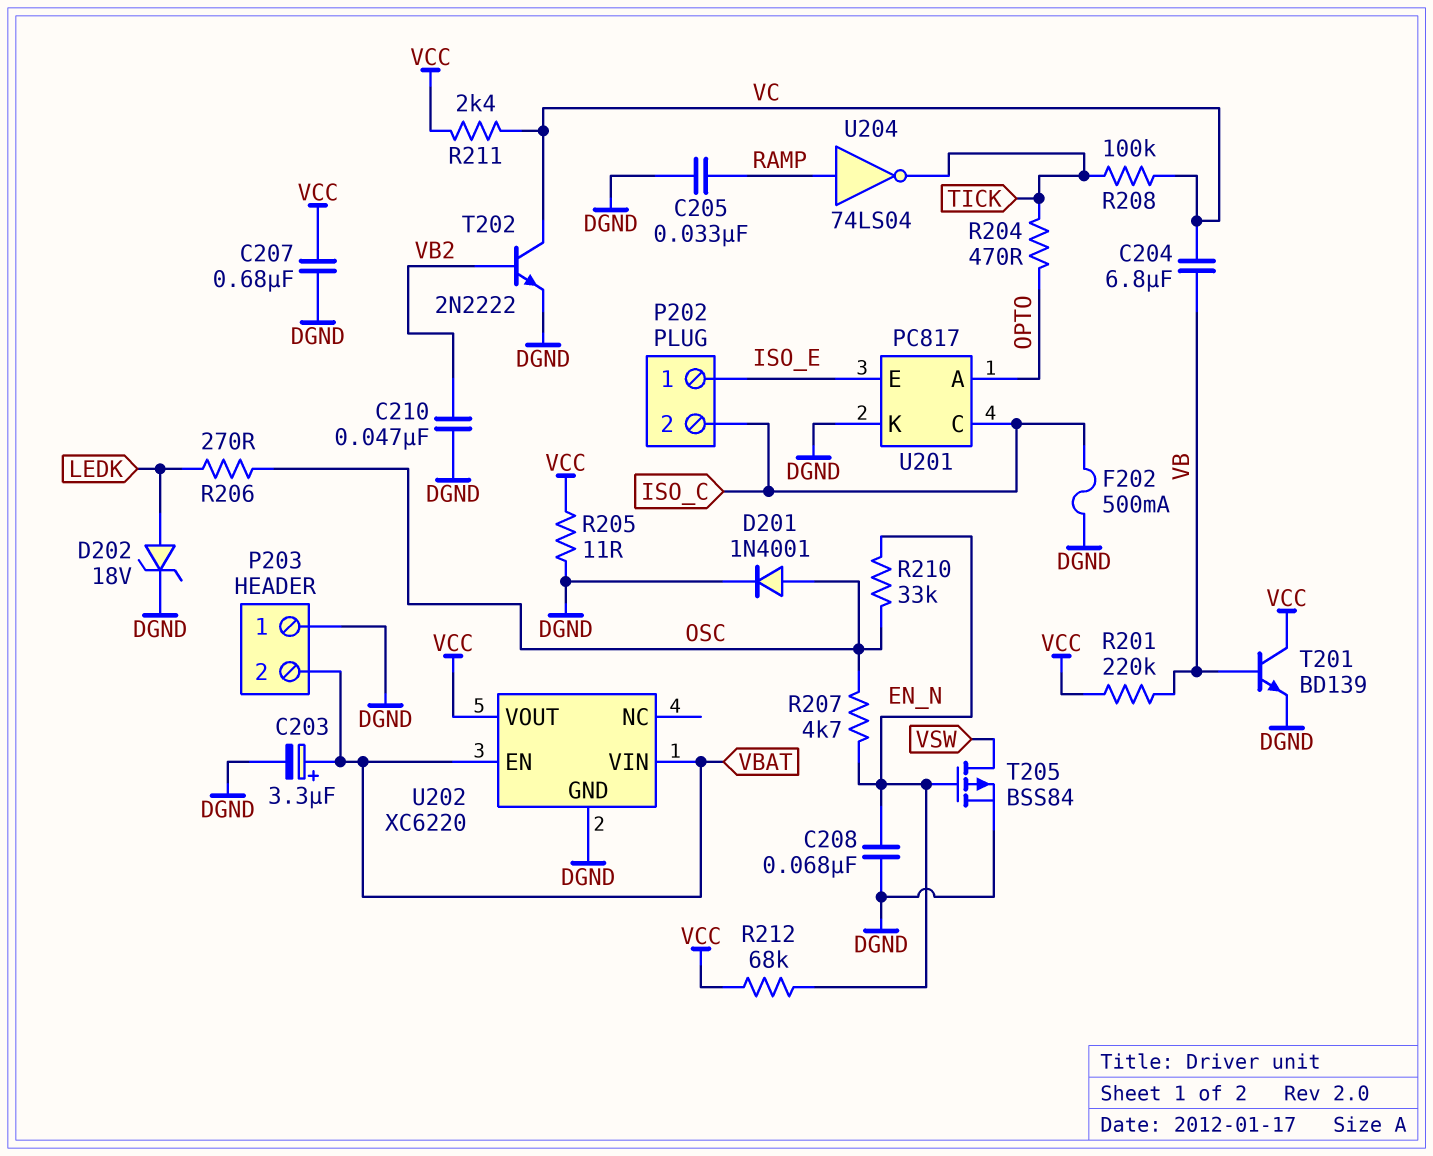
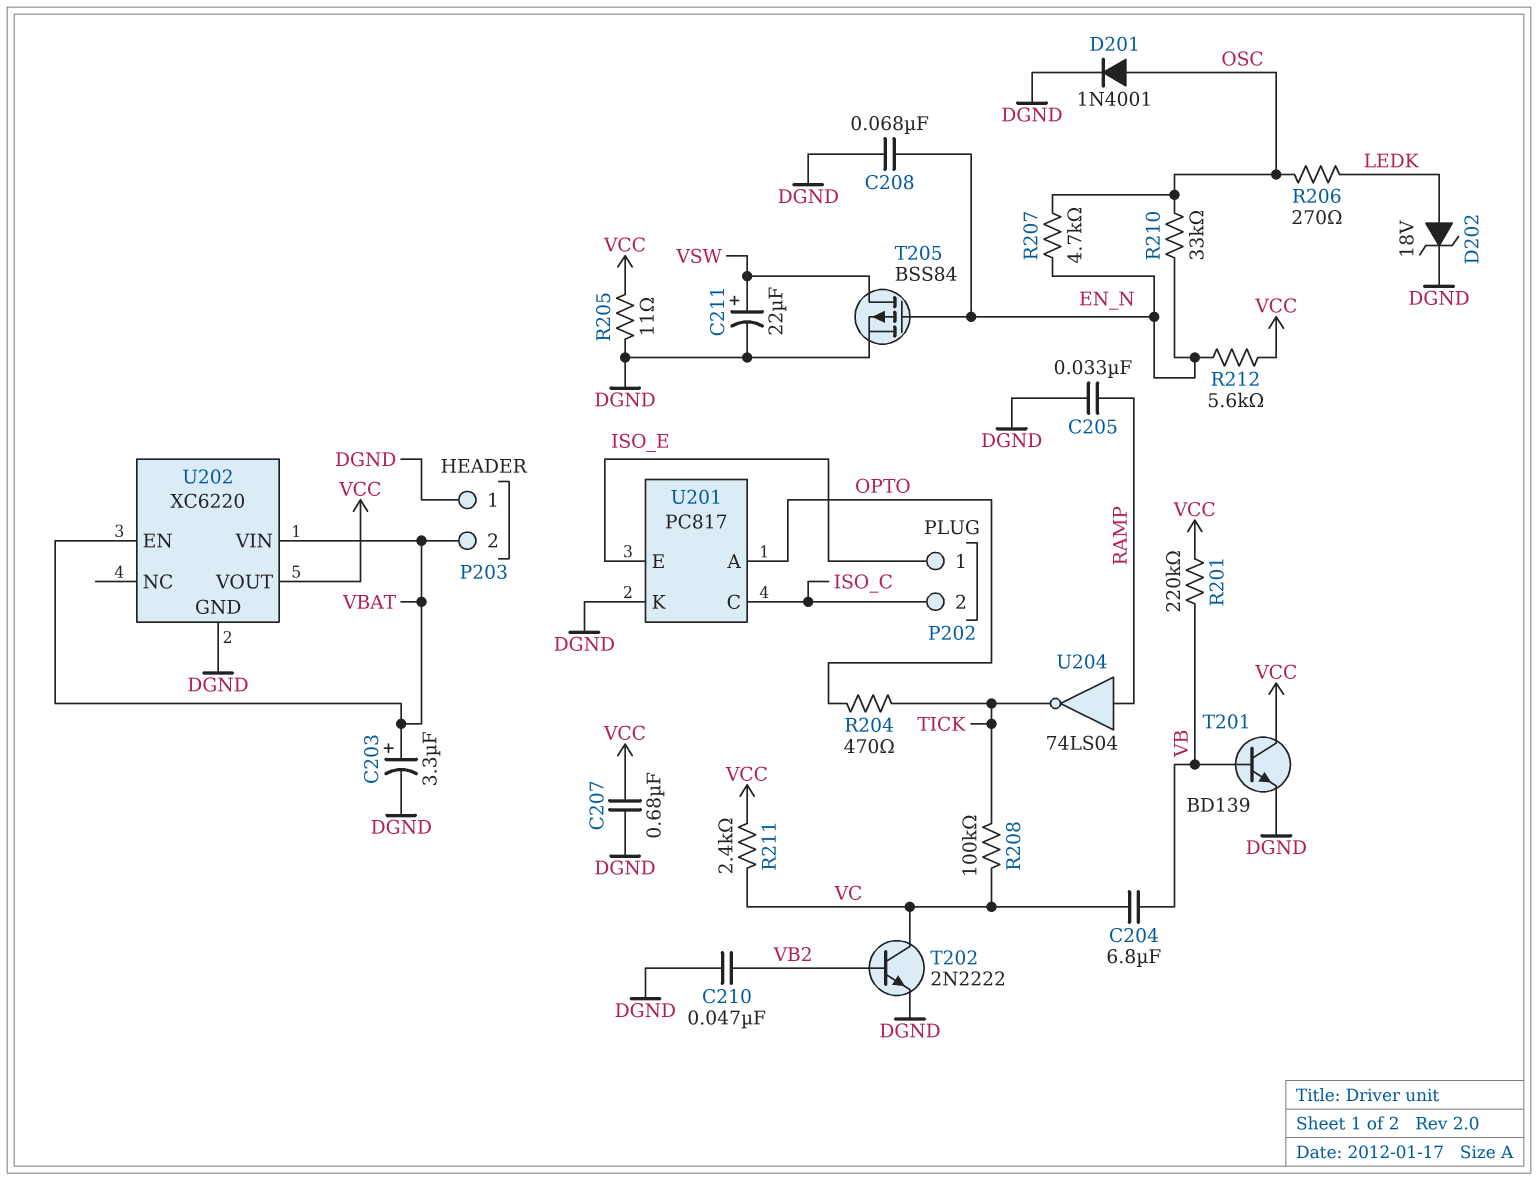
C211: none -> 22uF (plus VSW, minus DGND)
F202: 500mA (DGND, ISO_C) -> none
R212: 68k (EN_N, VCC) -> 5.6k (EN_N, VCC)

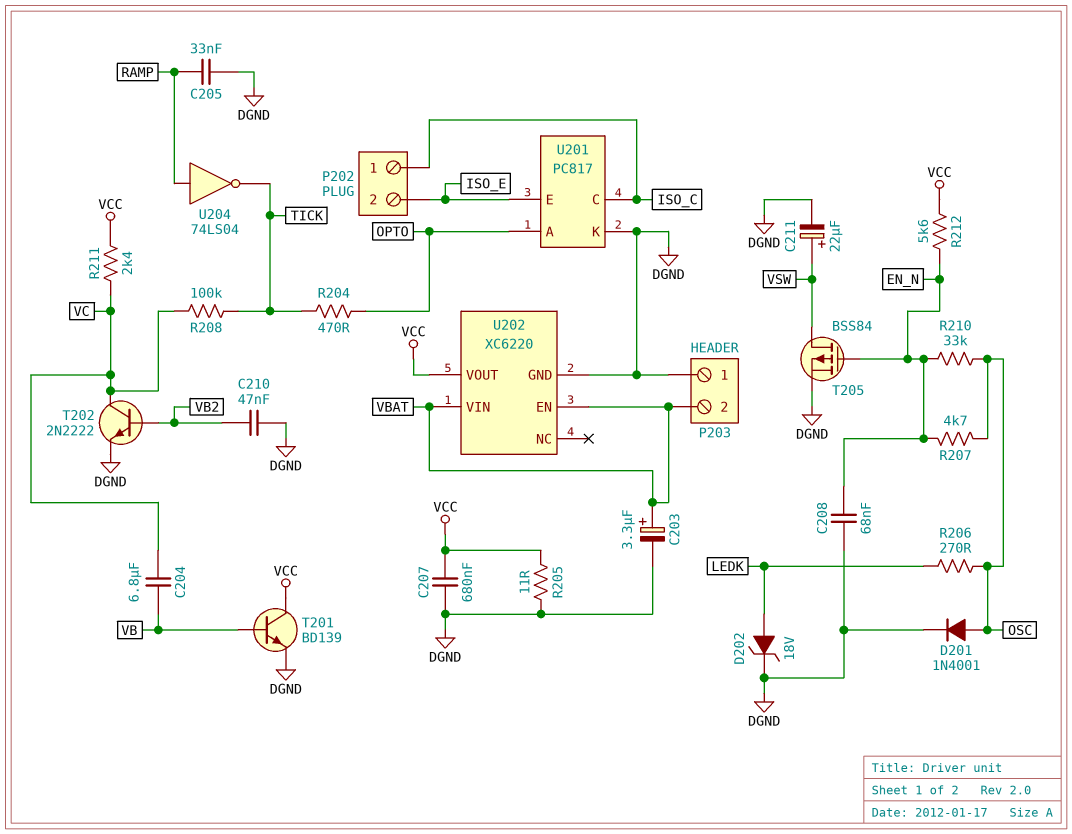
P202 pin 1: ISO_E -> ISO_C
P202 pin 2: ISO_C -> ISO_E
R201: 220k (VB, VCC) -> none

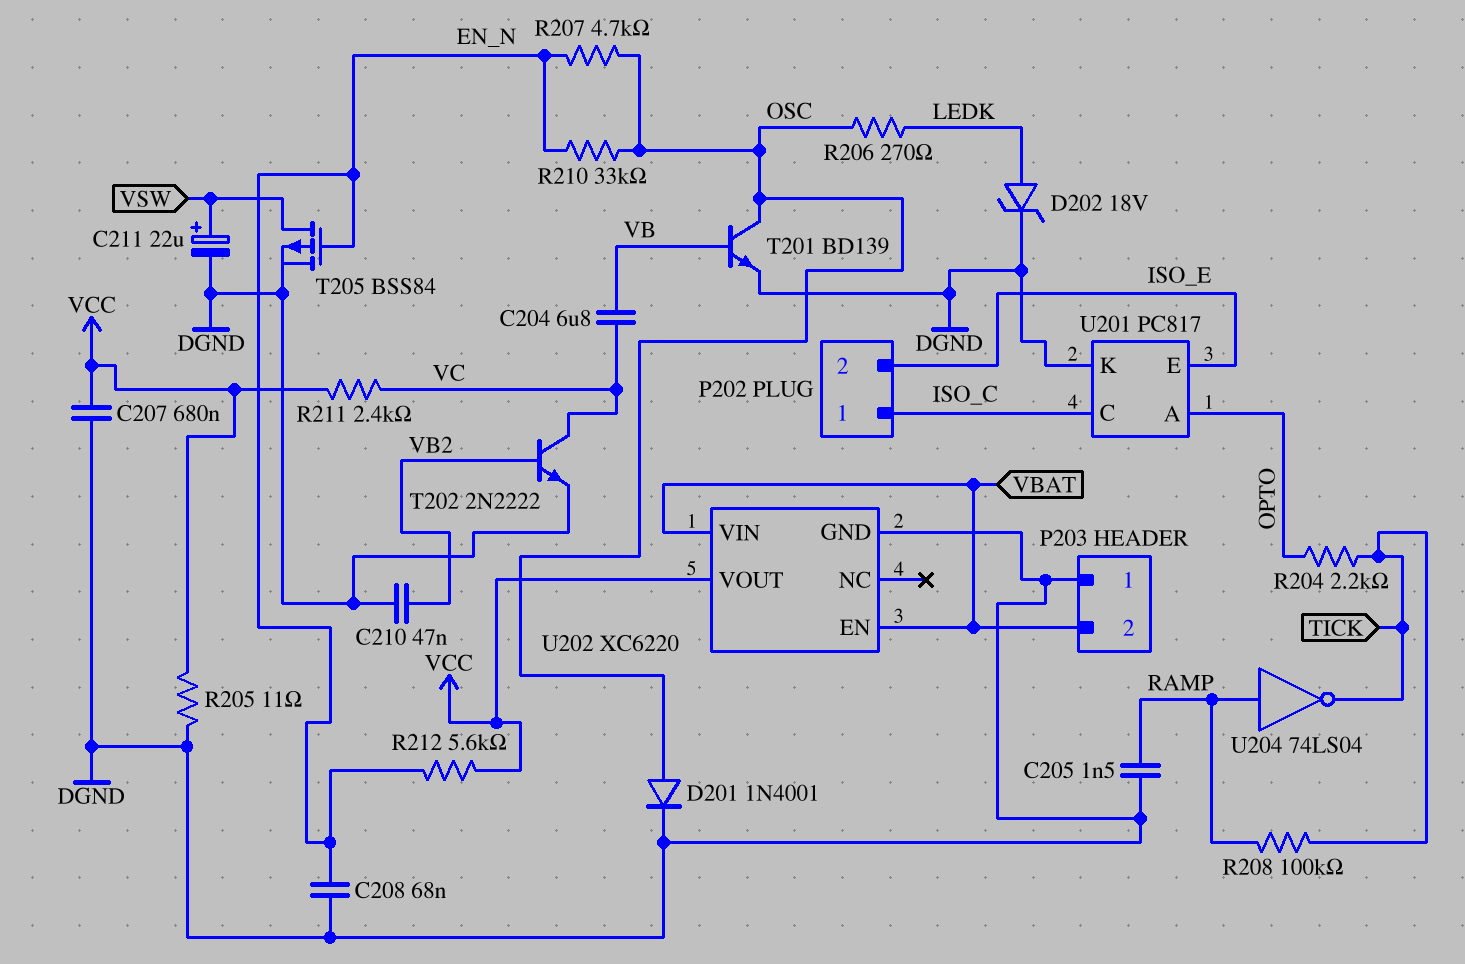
C203: 3.3uF (plus VBAT, minus DGND) -> none
C205: 33nF (DGND, RAMP) -> 1.5nF (DGND, RAMP)
R204: 470 (OPTO, TICK) -> 2.2k (OPTO, TICK)
R208: 100k (TICK, VC) -> 100k (RAMP, TICK)
T201: NPN BD139 (B VB, C VCC, E DGND) -> NPN BD139 (B VB, C OSC, E DGND)

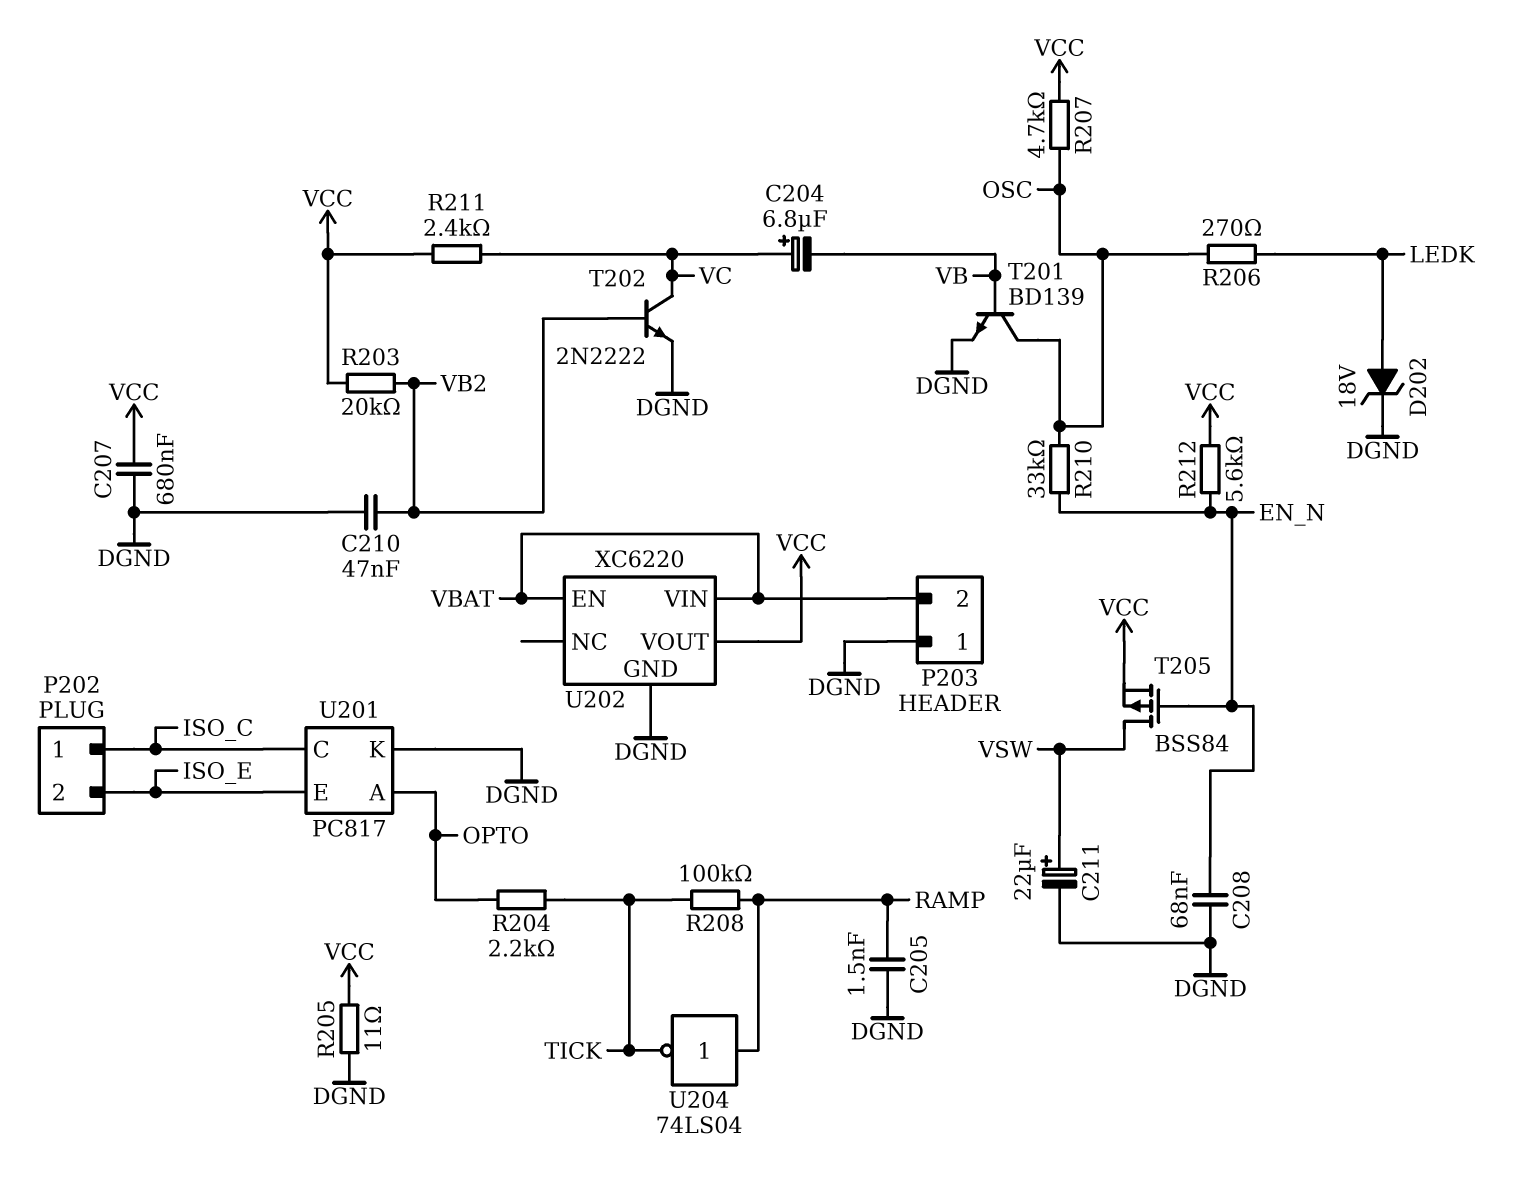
C204: 6.8uF (VB, VC) -> 6.8uF (plus VC, minus VB)
D201: diode 1N4001 (A OSC, K DGND) -> none
R203: none -> 20k (VB2, VCC)
R207: 4.7k (EN_N, OSC) -> 4.7k (OSC, VCC)
T205: PMOS BSS84 (G EN_N, D VSW, S DGND) -> PMOS BSS84 (G EN_N, D VSW, S VCC)

